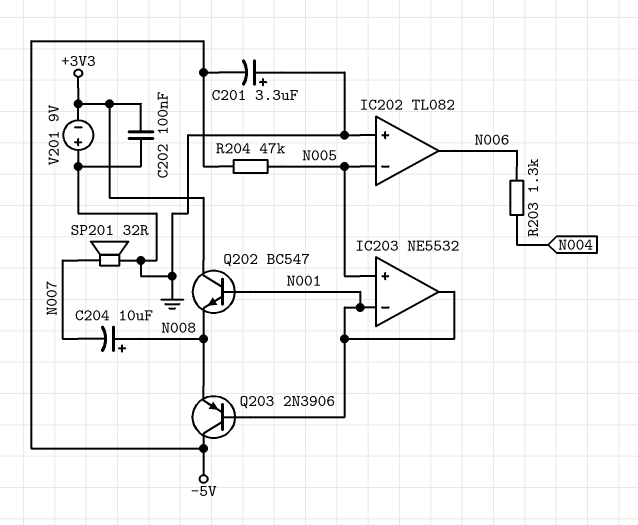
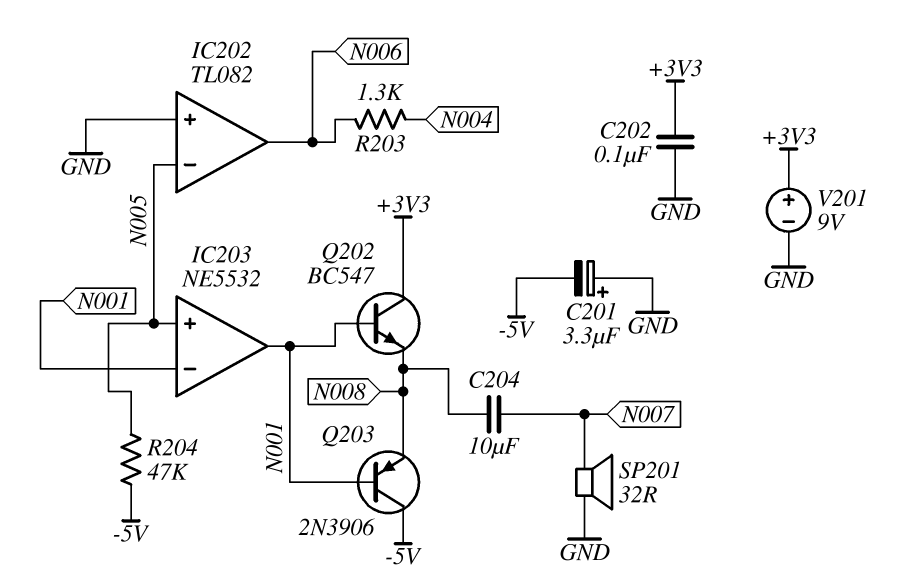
C204: 10uF (plus N008, minus N007) -> 10uF (N007, N008)
V201: 9V (plus GND, minus +3V3) -> 9V (plus +3V3, minus GND)

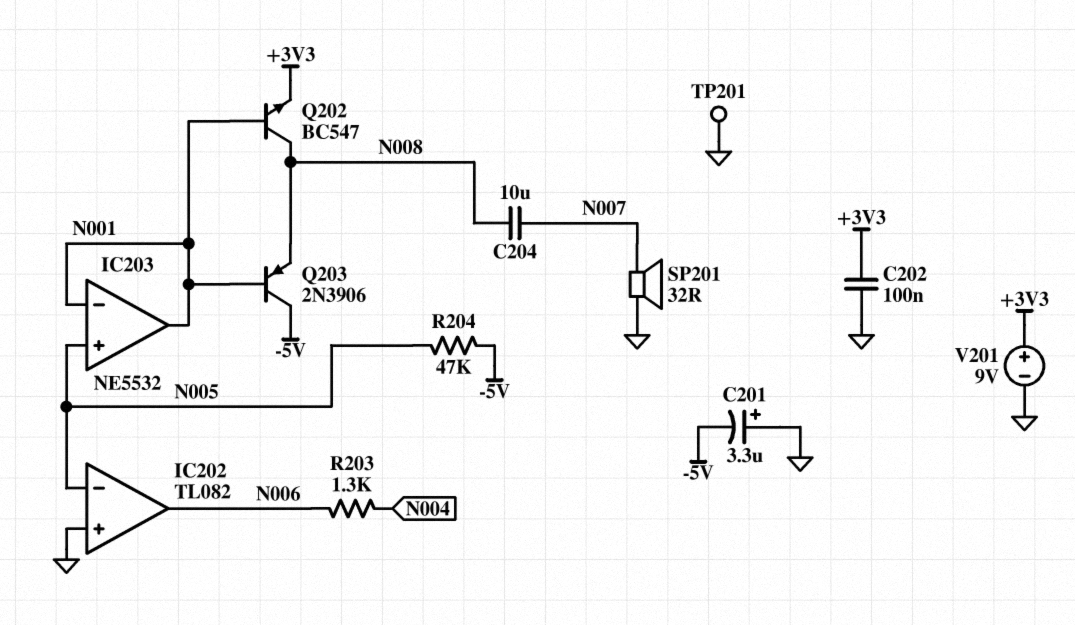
Q202: NPN BC547 (B N001, C +3V3, E N008) -> NPN BC547 (B N001, C N008, E +3V3)
TP201: none -> test point (GND)

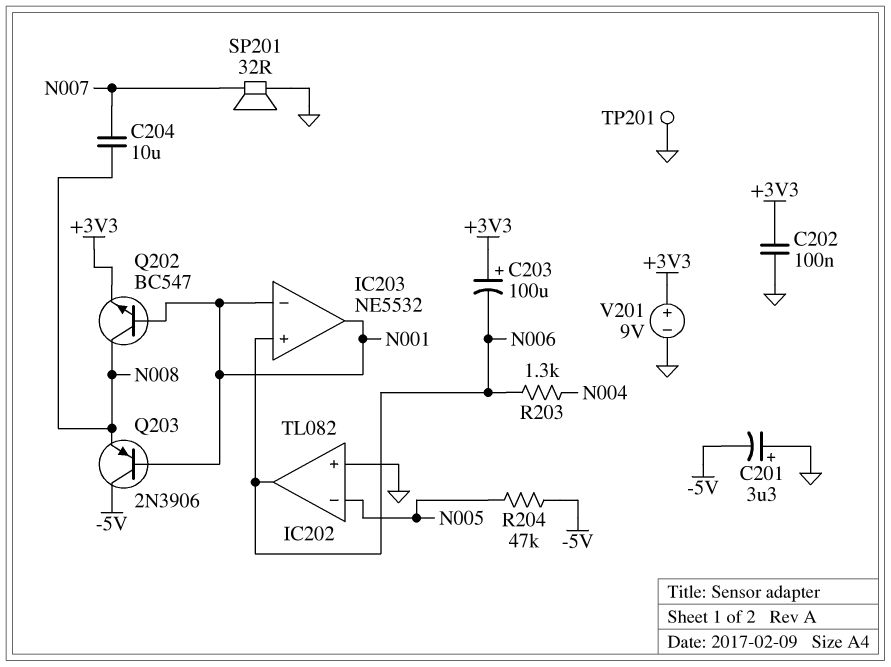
C203: none -> 100uF (plus +3V3, minus N006)
IC203 pin in+: N005 -> N006

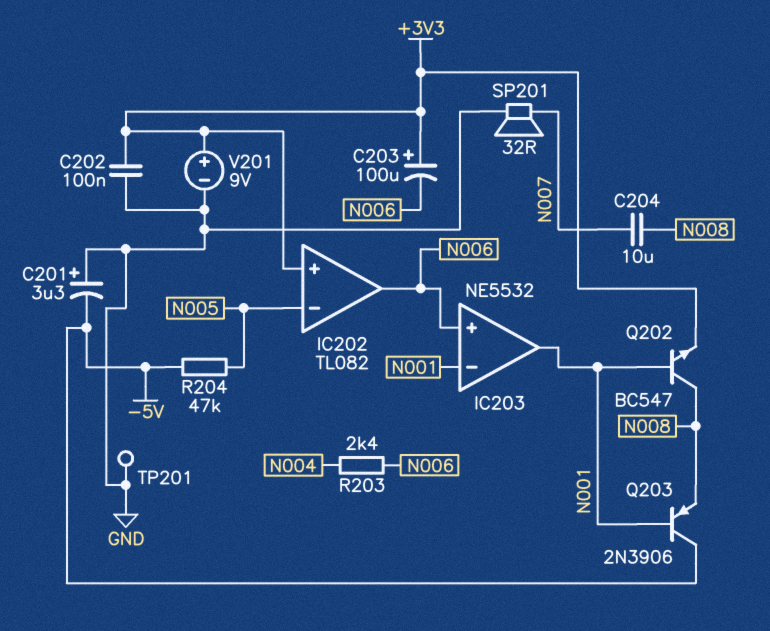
IC202 pin in+: GND -> +3V3
R203: 1.3k (N004, N006) -> 2.4k (N004, N006)

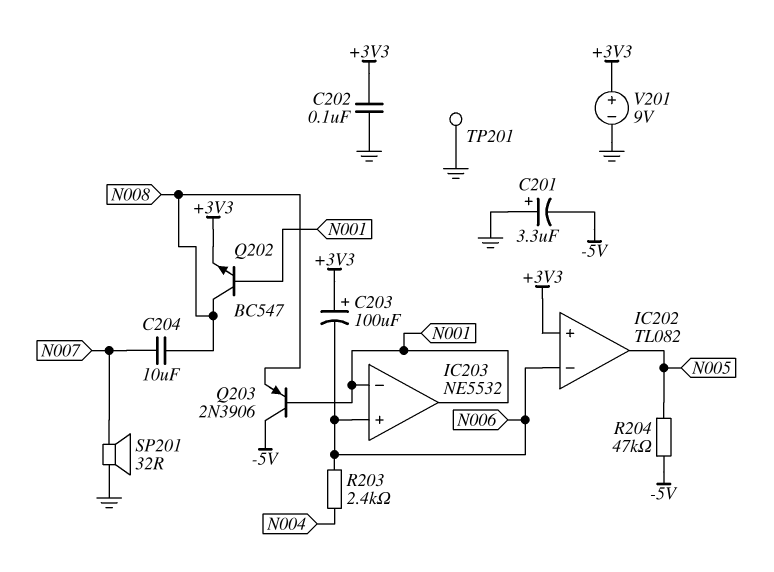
IC202 pin in-: N005 -> N006
IC202 pin out: N006 -> N005

